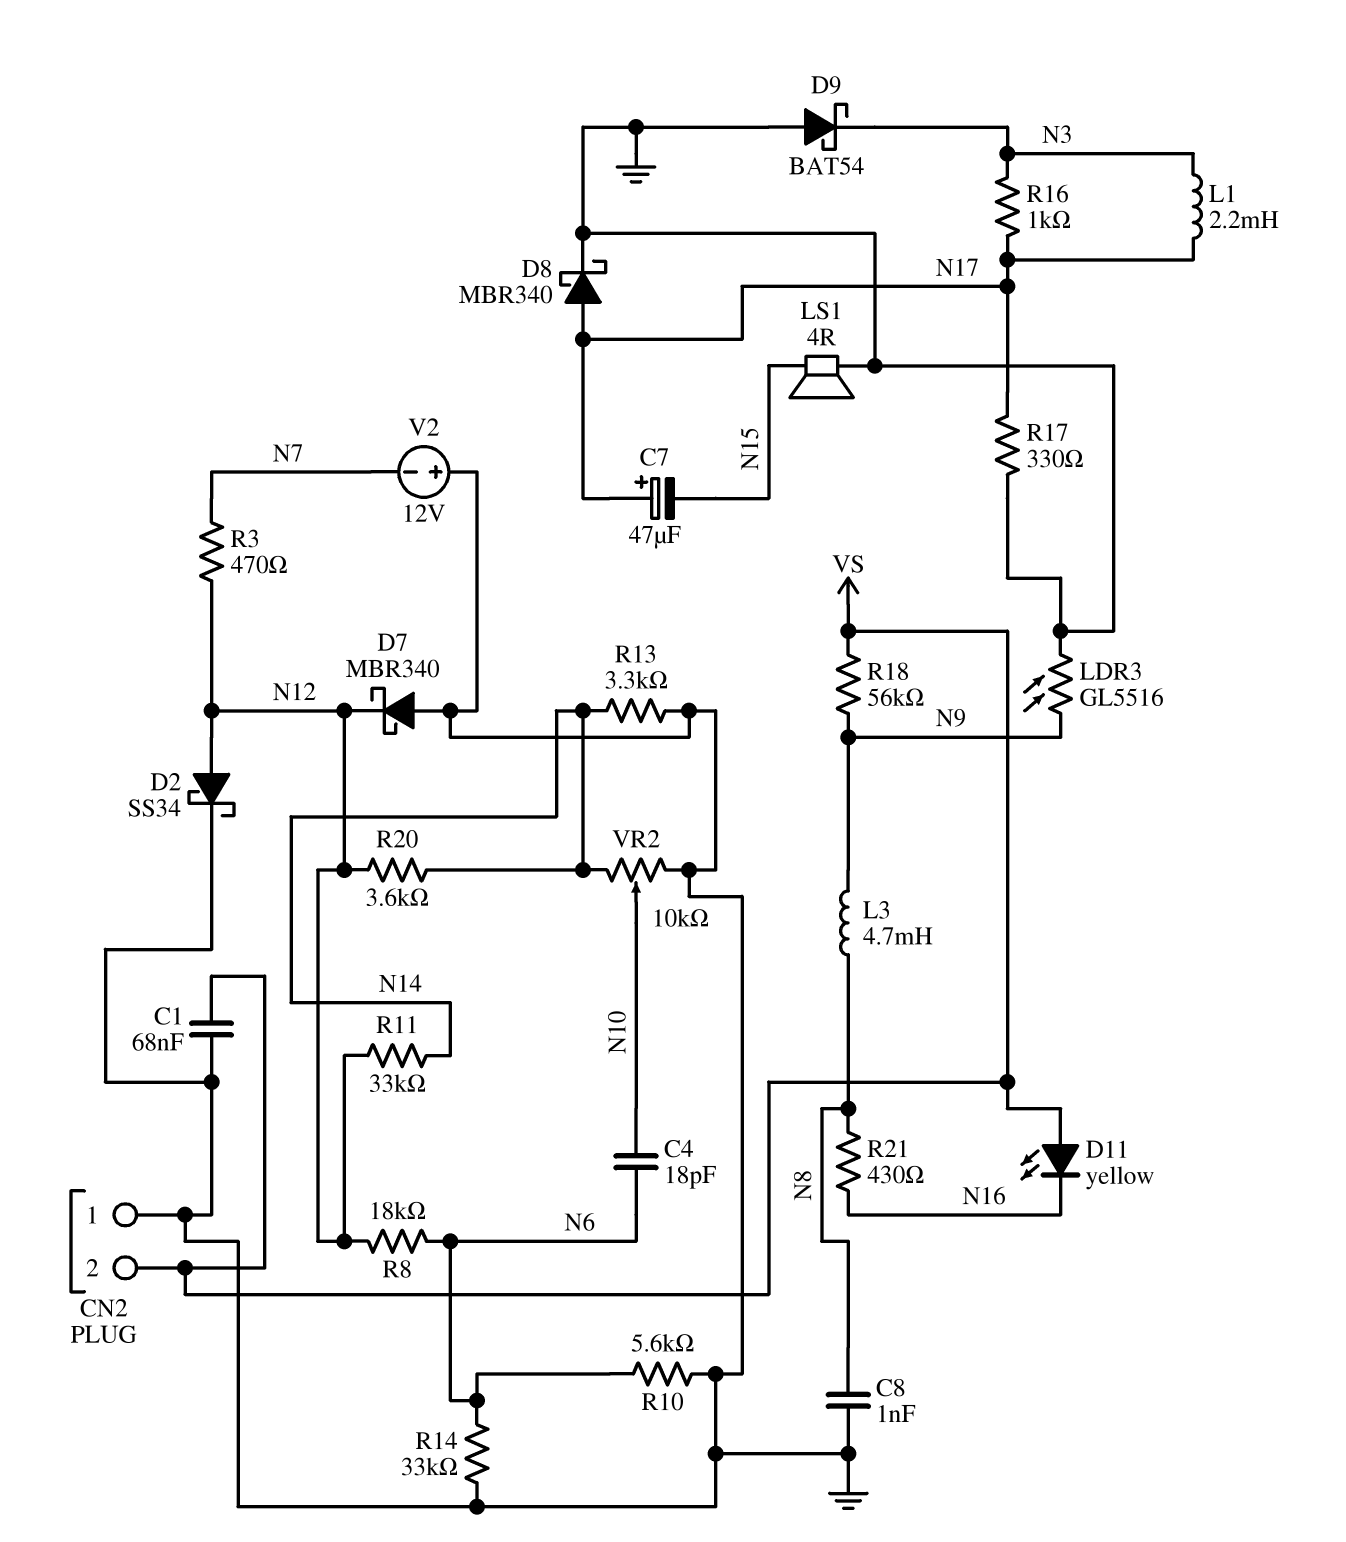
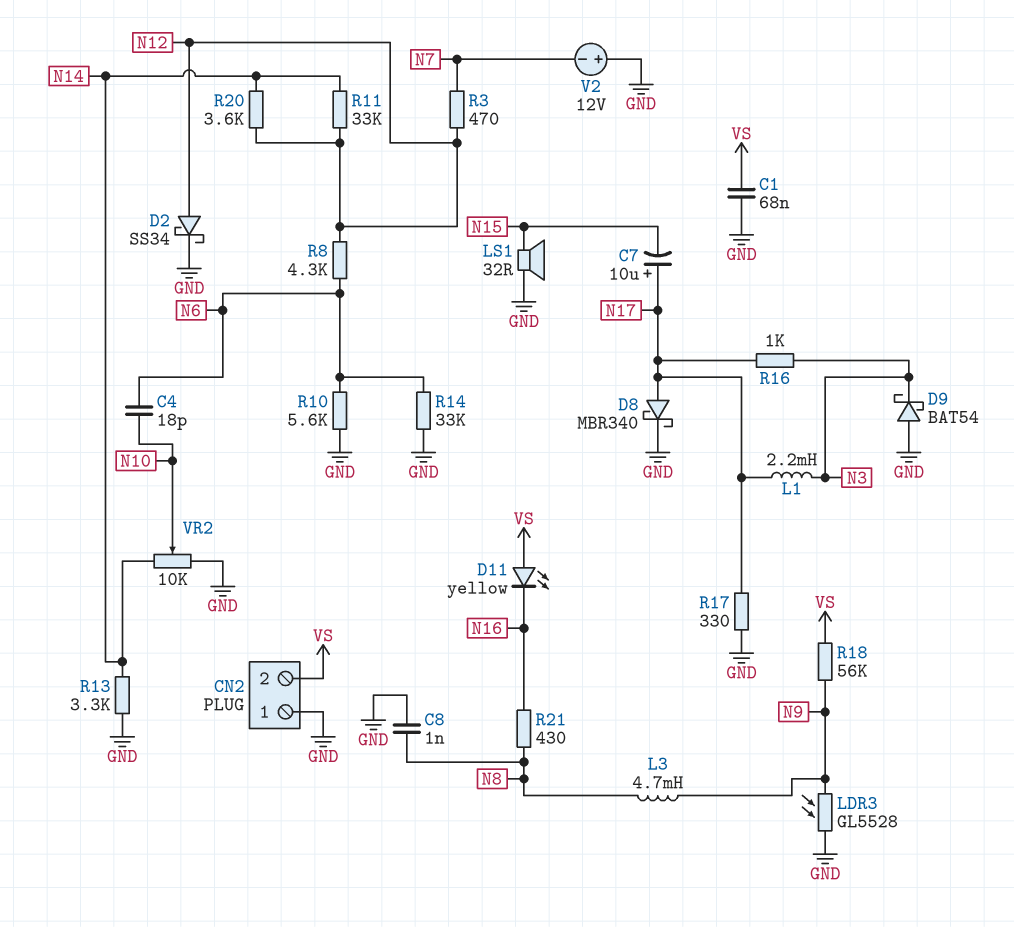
C7: 47uF (plus N17, minus N15) -> 10uF (plus N17, minus N15)
D7: schottky MBR340 (A GND, K N12) -> none
LDR3: GL5516 (GND, N9) -> GL5528 (GND, N9)
LS1: speaker 4R (GND, N15) -> speaker 32R (GND, N15)
R8: 18k (N6, N12) -> 4.3k (N6, N12)

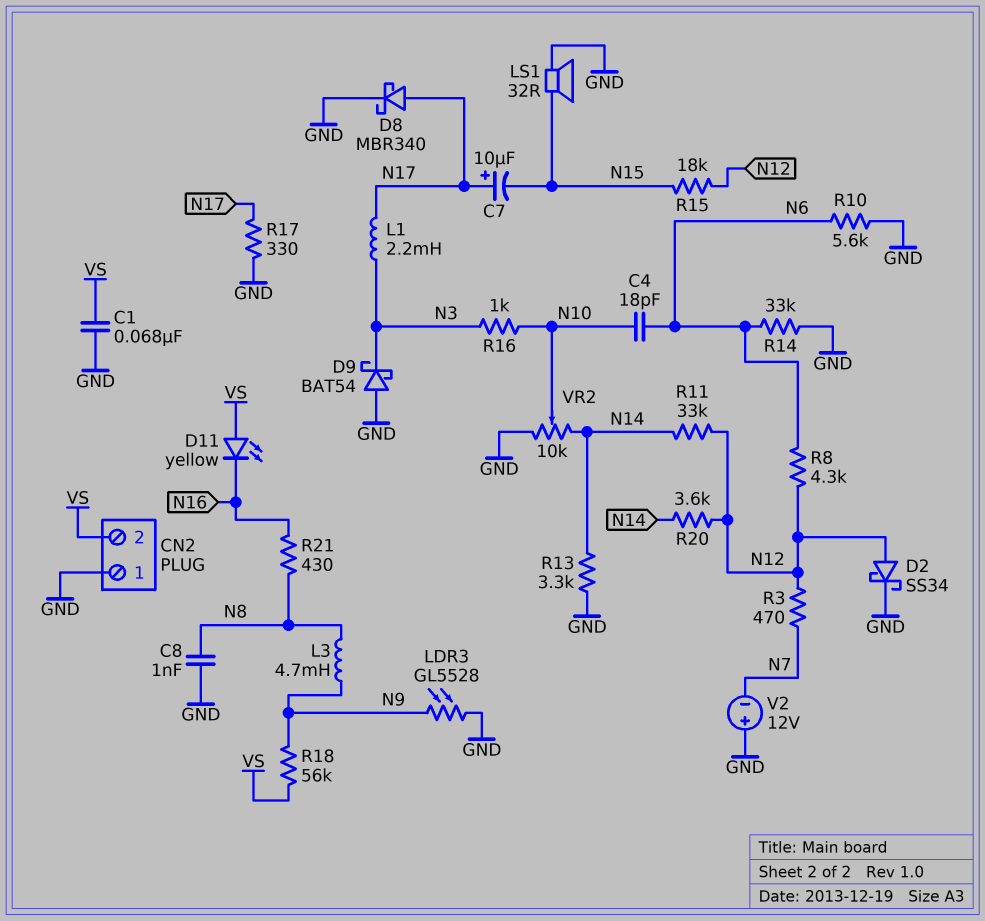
R15: none -> 18k (N12, N15)
R16: 1k (N3, N17) -> 1k (N3, N10)

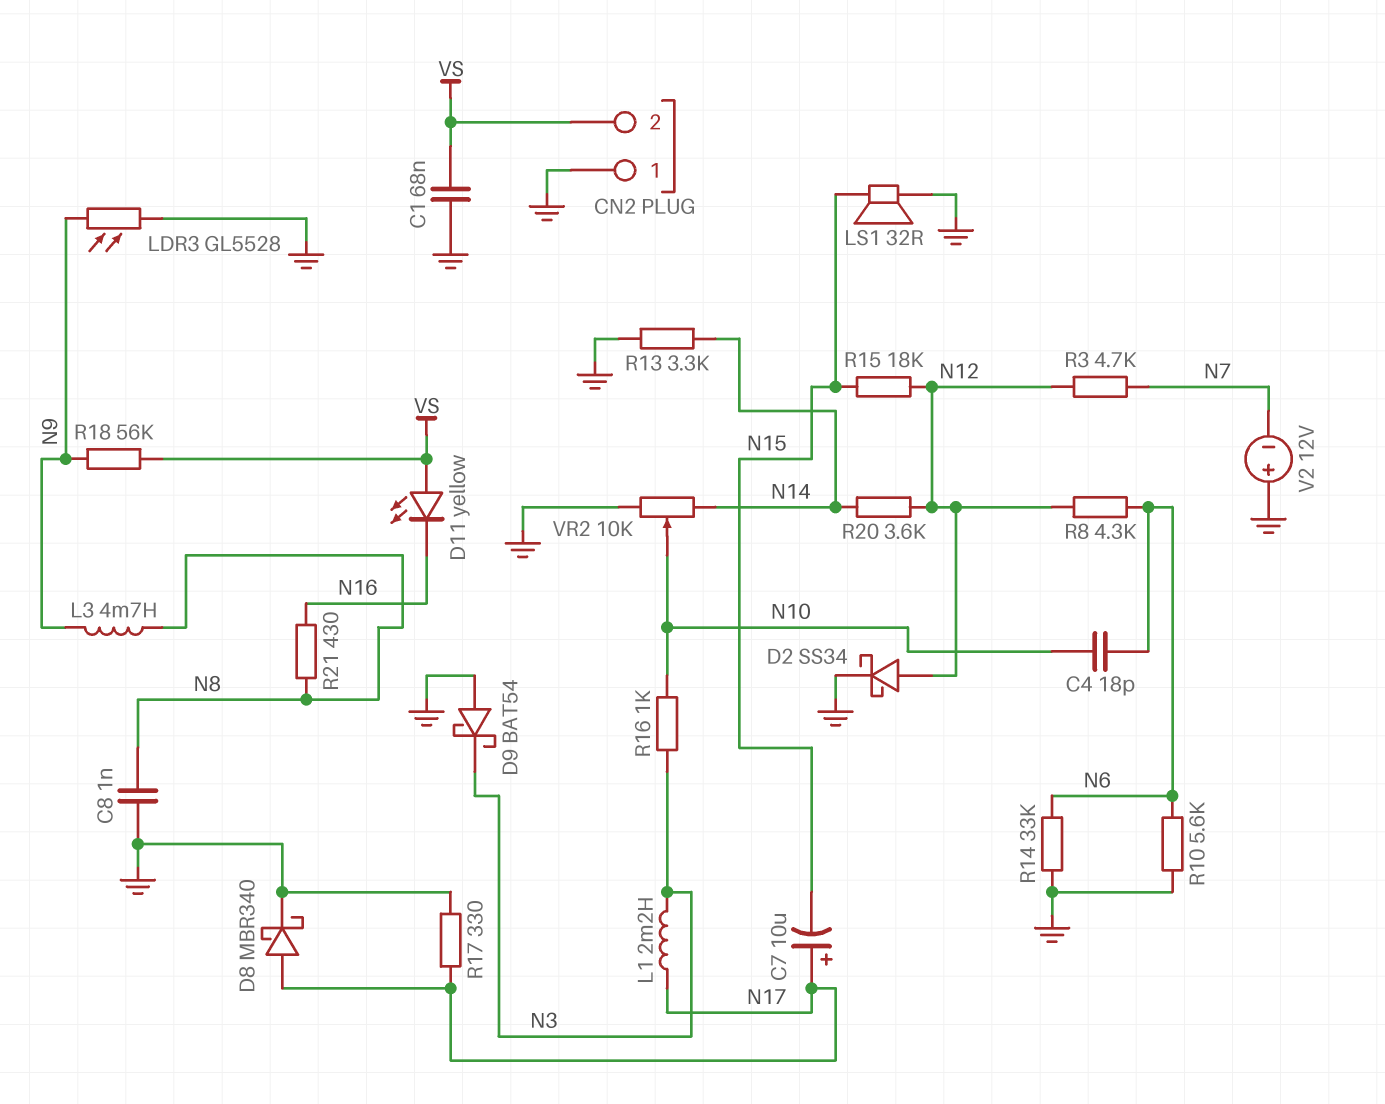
R3: 470 (N7, N12) -> 4.7k (N7, N12)
R11: 33k (N12, N14) -> none

